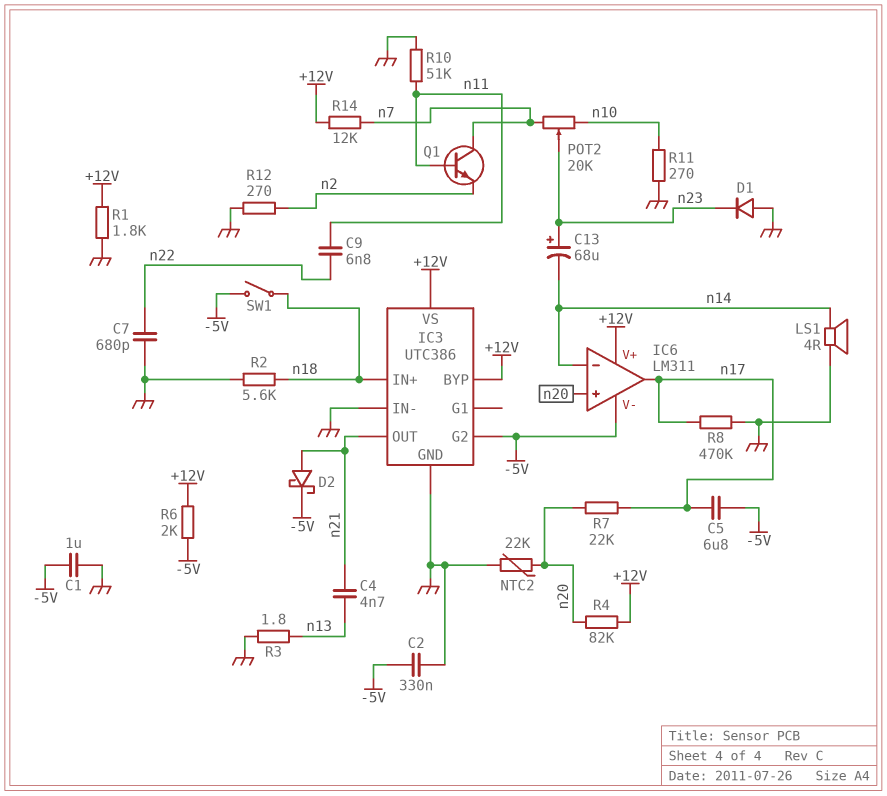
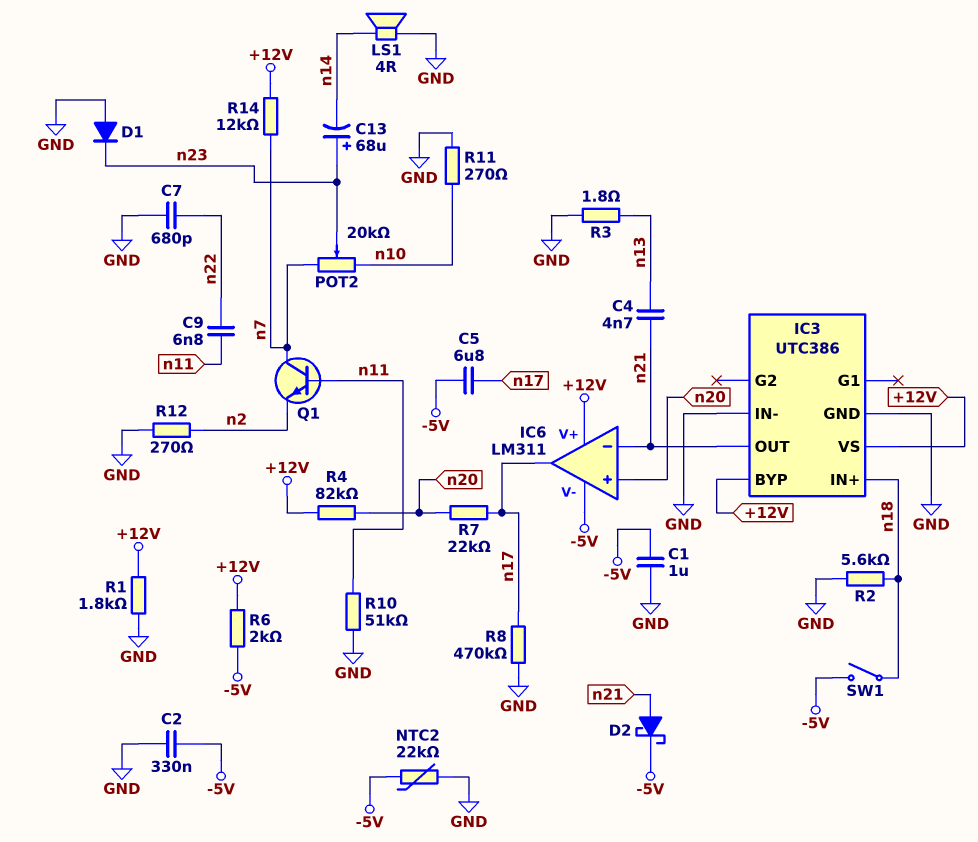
IC3 pin G2: -5V -> none
IC6 pin in-: n14 -> n21
NTC2: 22k (GND, n20) -> 22k (-5V, GND)

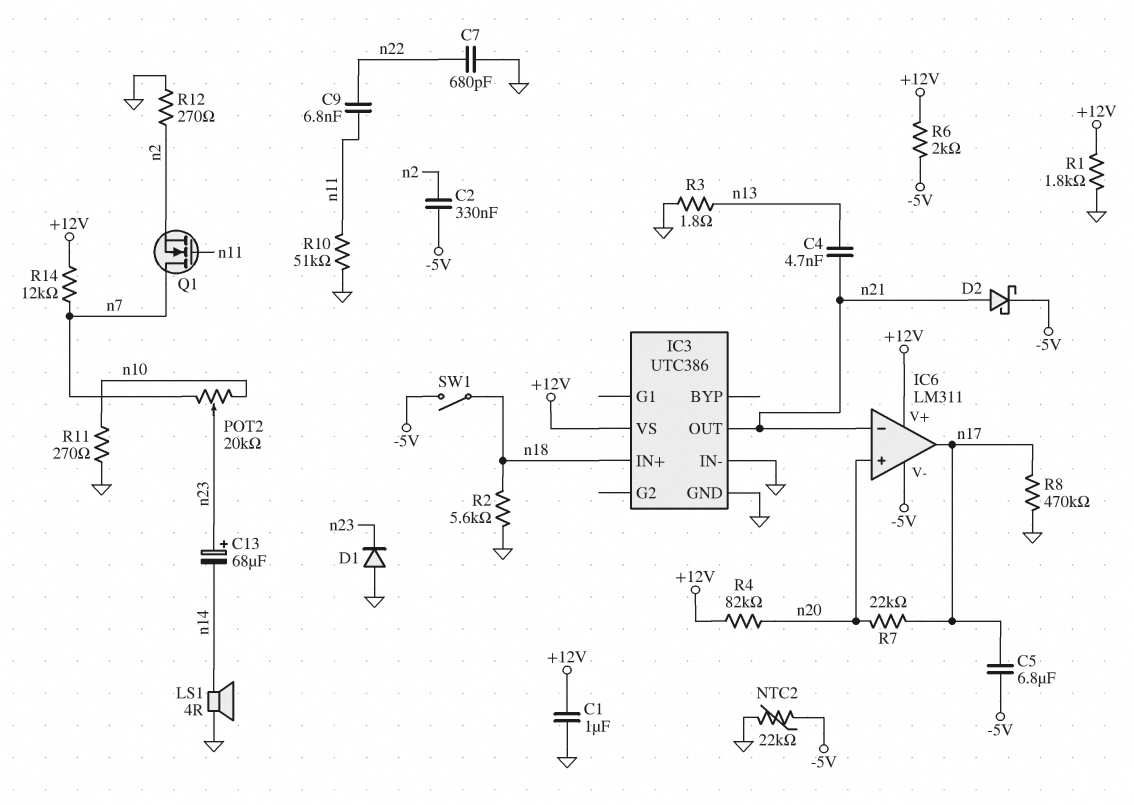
C1: 1uF (-5V, GND) -> 1uF (+12V, GND)
C2: 330nF (-5V, GND) -> 330nF (-5V, n2)
IC3 pin BYP: +12V -> none
Q1: NPN (B n11, C n7, E n2) -> NMOS (G n11, D n7, S n2)

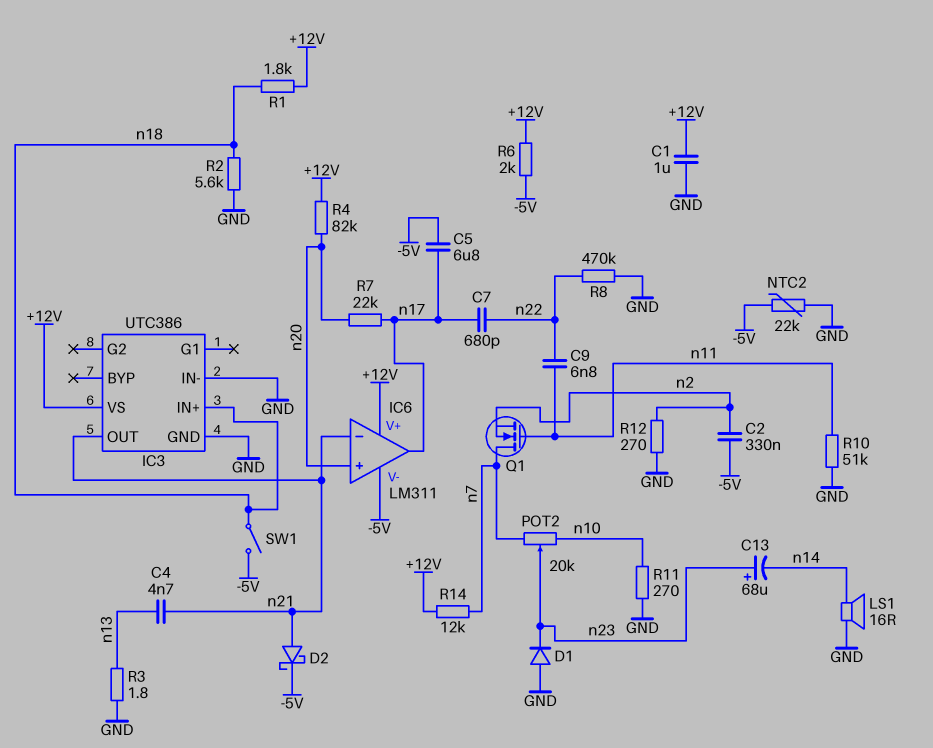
C7: 680pF (GND, n22) -> 680pF (n17, n22)
LS1: speaker 4R (GND, n14) -> speaker 16R (GND, n14)
R1: 1.8k (+12V, GND) -> 1.8k (+12V, n18)
R8: 470k (GND, n17) -> 470k (GND, n22)

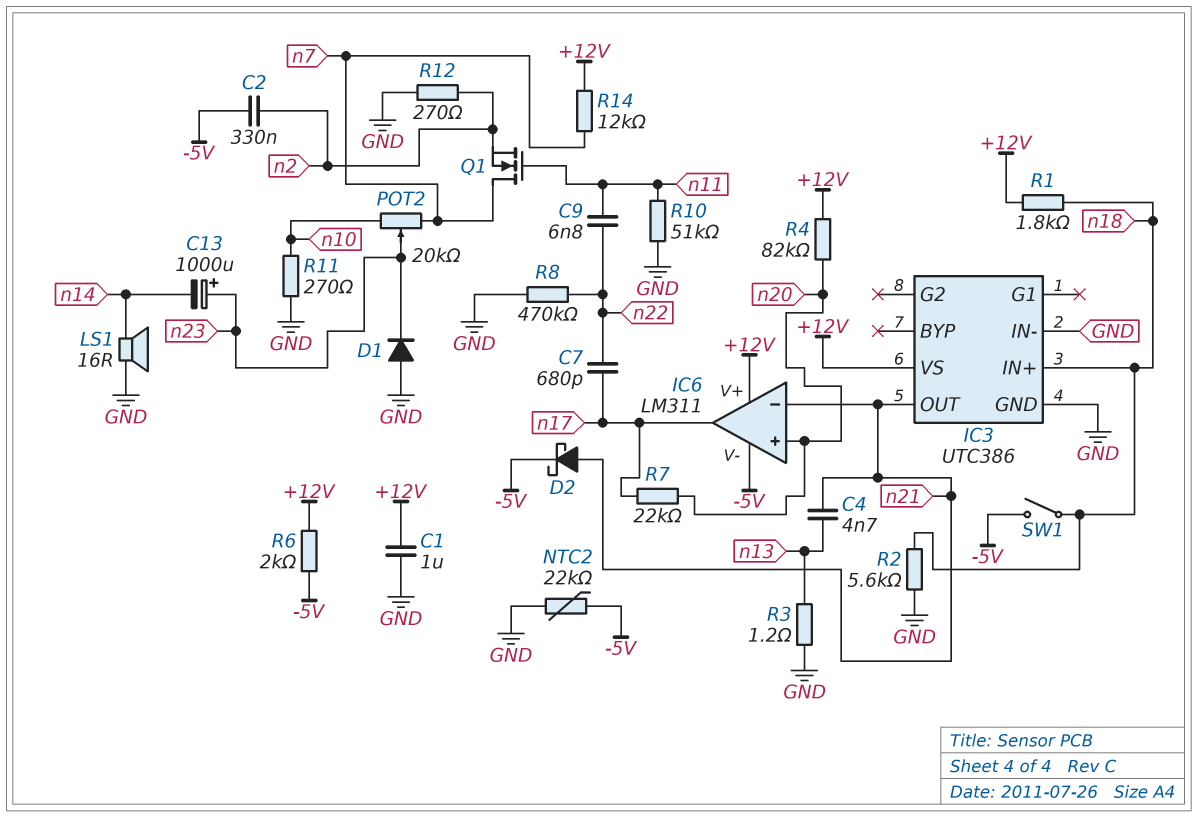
C5: 6.8uF (-5V, n17) -> none
C13: 68uF (plus n23, minus n14) -> 1000uF (plus n23, minus n14)
R3: 1.8 (GND, n13) -> 1.2 (GND, n13)

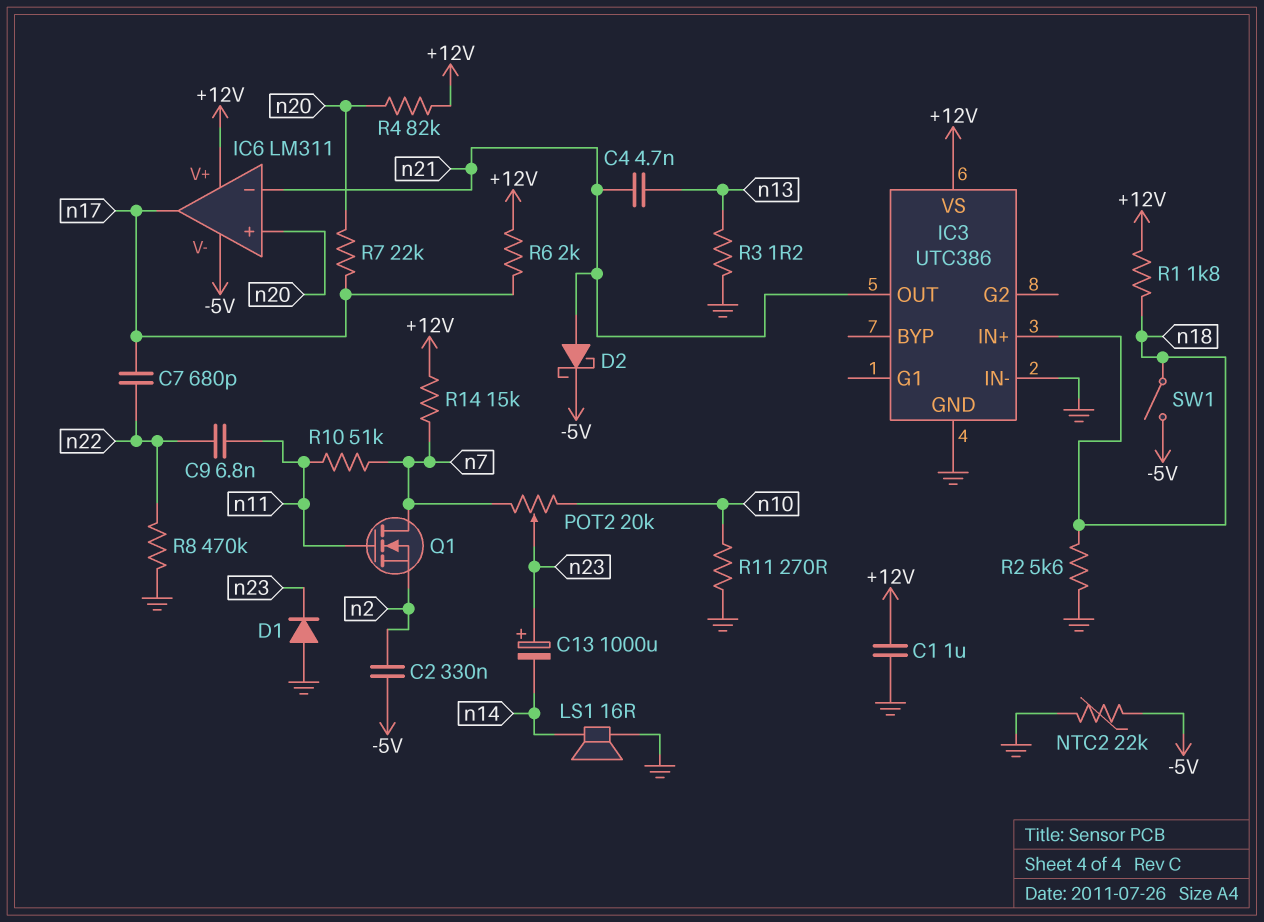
R6: 2k (+12V, -5V) -> 2k (+12V, n17)
R10: 51k (GND, n11) -> 51k (n7, n11)
R12: 270 (GND, n2) -> none
R14: 12k (+12V, n7) -> 15k (+12V, n7)

